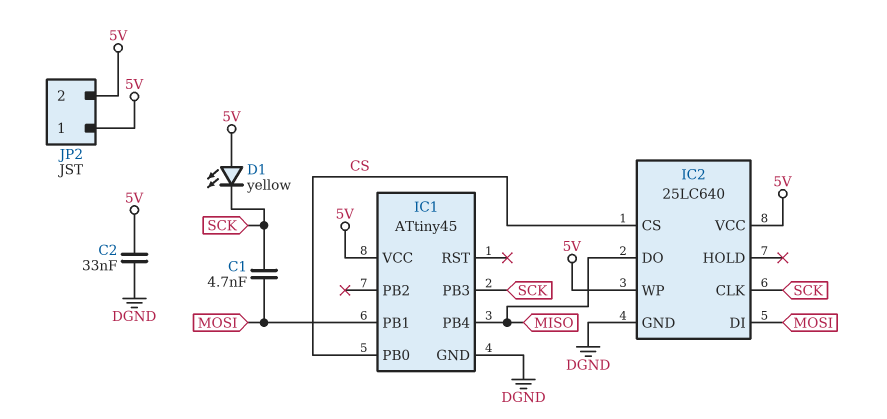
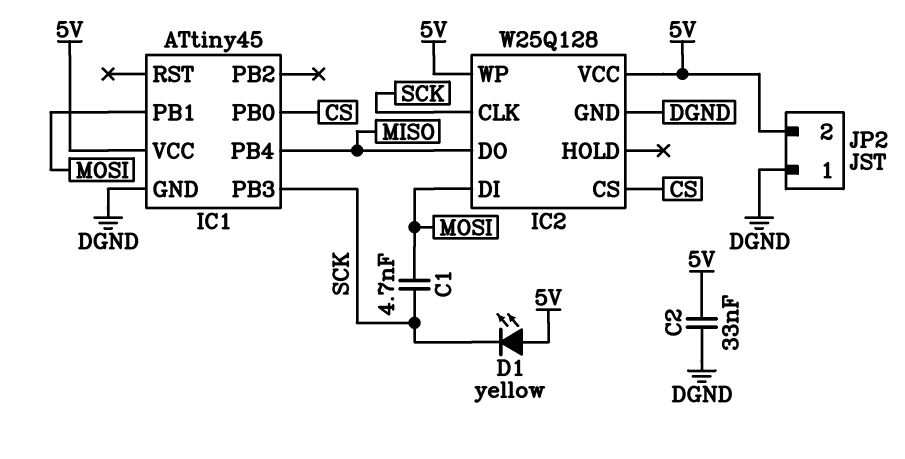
IC2: 25LC640 -> W25Q128
JP2 pin 1: 5V -> DGND

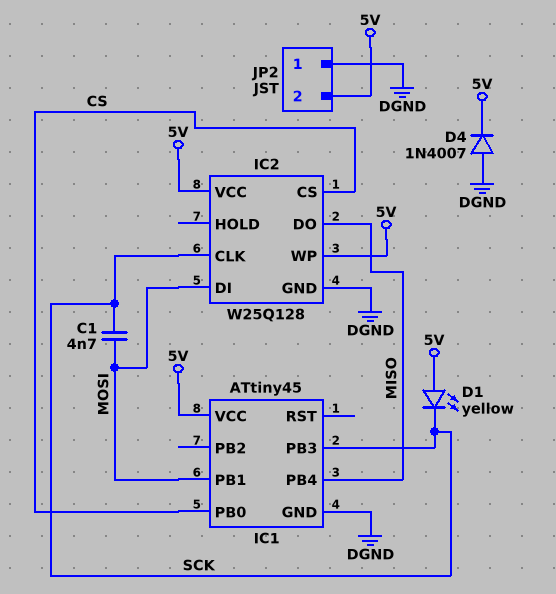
C2: 33nF (5V, DGND) -> none
D4: none -> diode 1N4007 (A DGND, K 5V)

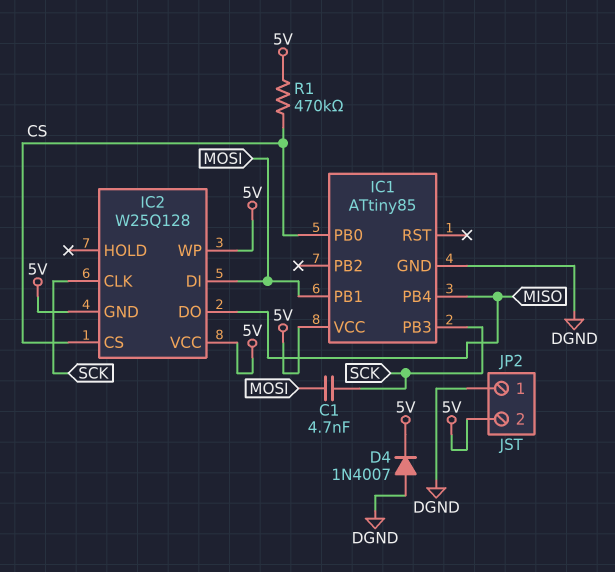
D1: LED yellow (A 5V, K SCK) -> none
IC1: ATtiny45 -> ATtiny85
IC2 pin GND: DGND -> 5V
R1: none -> 470k (5V, CS)

